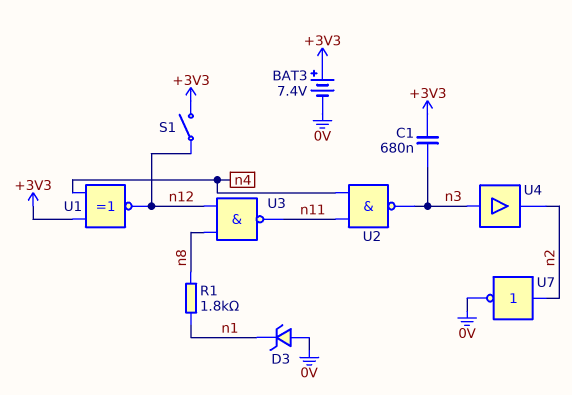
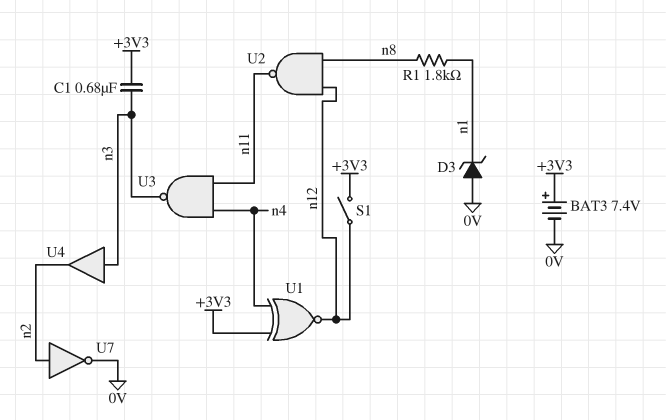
U2: NAND (in n4, in n11, out n3) -> NAND (in n8, in n12, out n11)
U3: NAND (in n8, in n12, out n11) -> NAND (in n4, in n11, out n3)

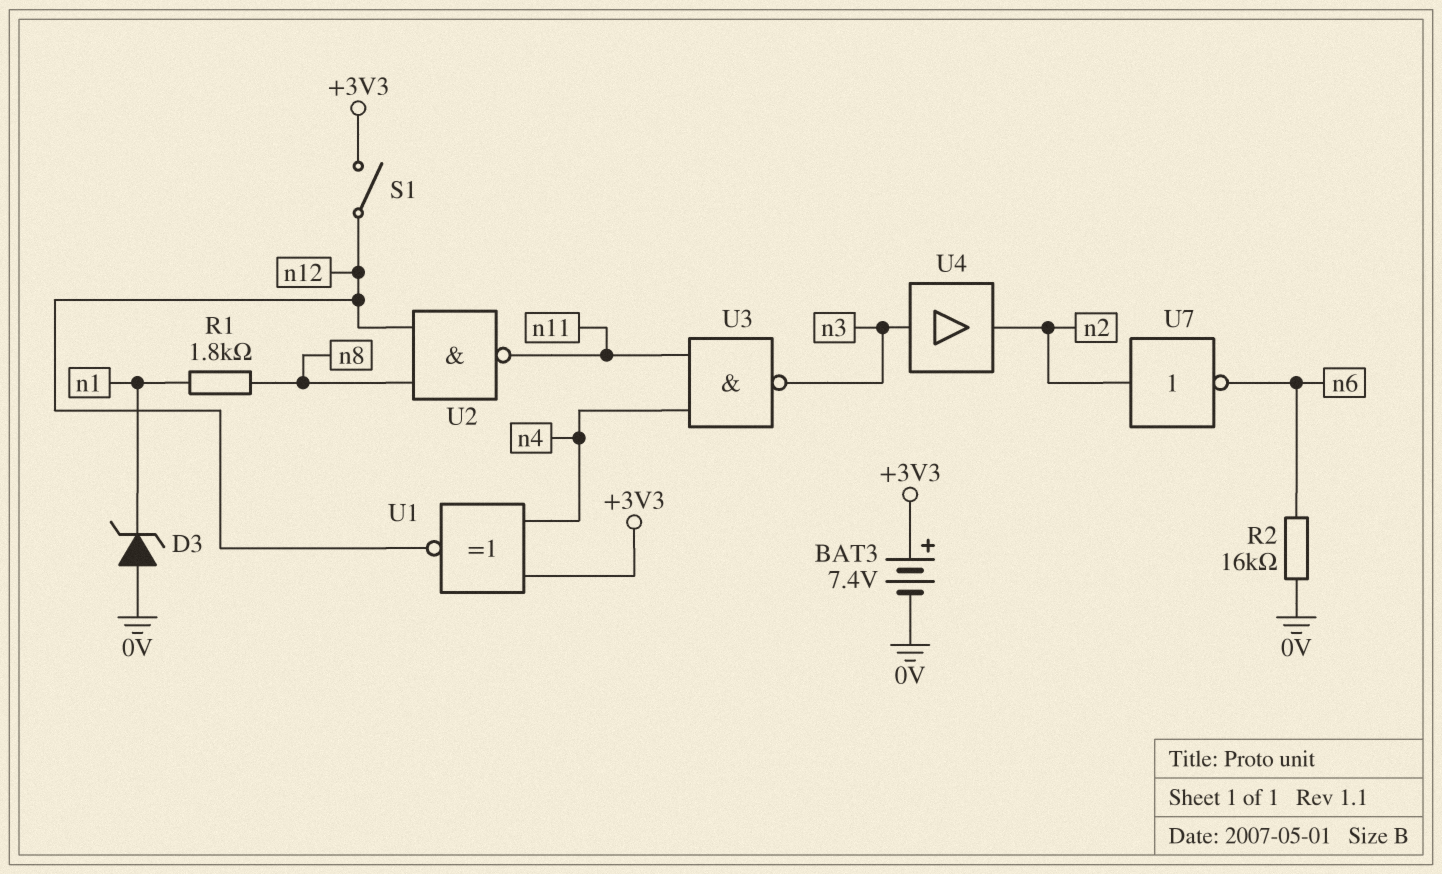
C1: 680nF (+3V3, n3) -> none
R2: none -> 16k (0V, n6)
U7: NOT (in n2, out 0V) -> NOT (in n2, out n6)

